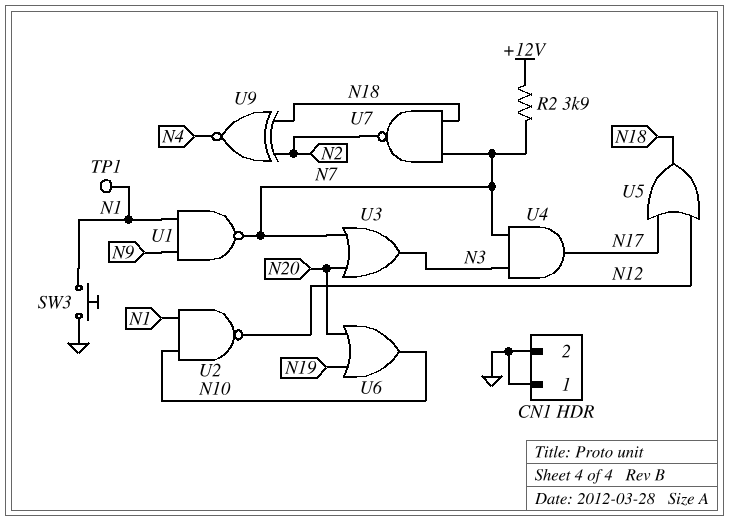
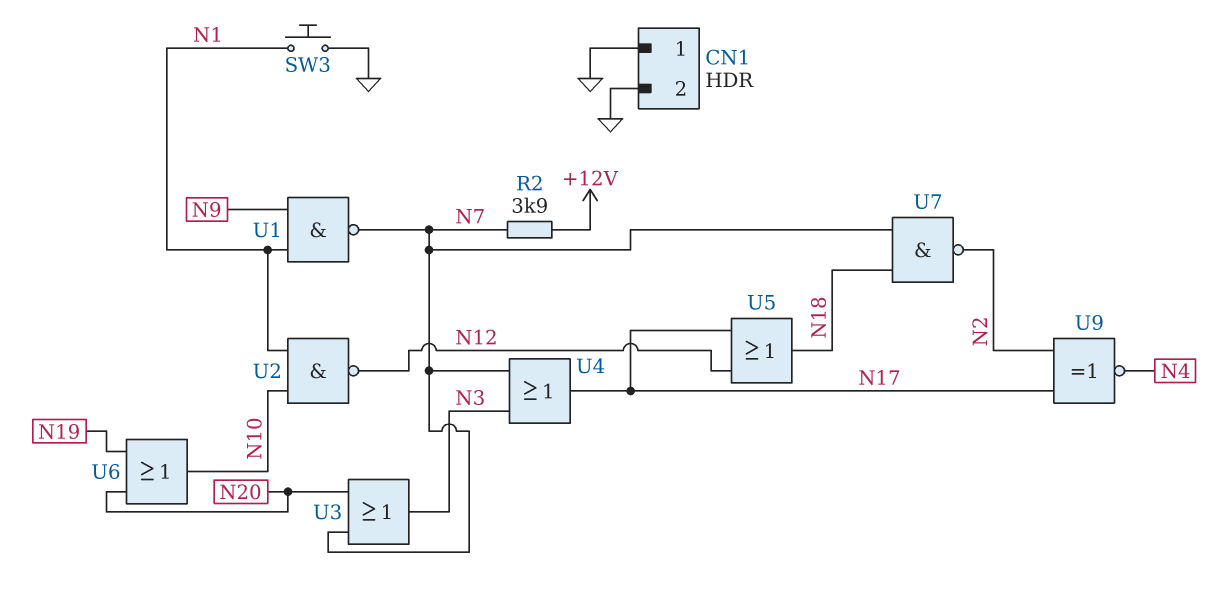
TP1: test point (N1) -> none
U4: AND (in N3, in N7, out N17) -> OR (in N3, in N7, out N17)
U9: XNOR (in N2, in N18, out N4) -> XNOR (in N2, in N17, out N4)

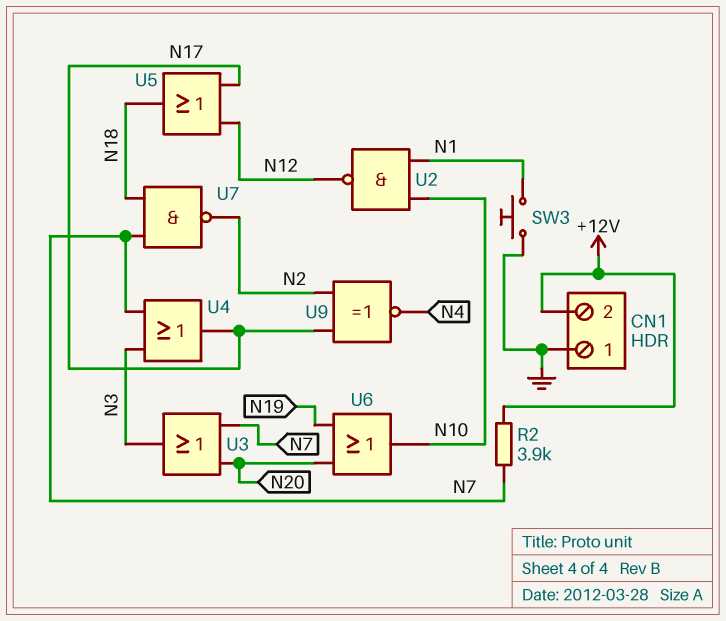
CN1 pin 2: GND -> +12V
U1: NAND (in N1, in N9, out N7) -> none

